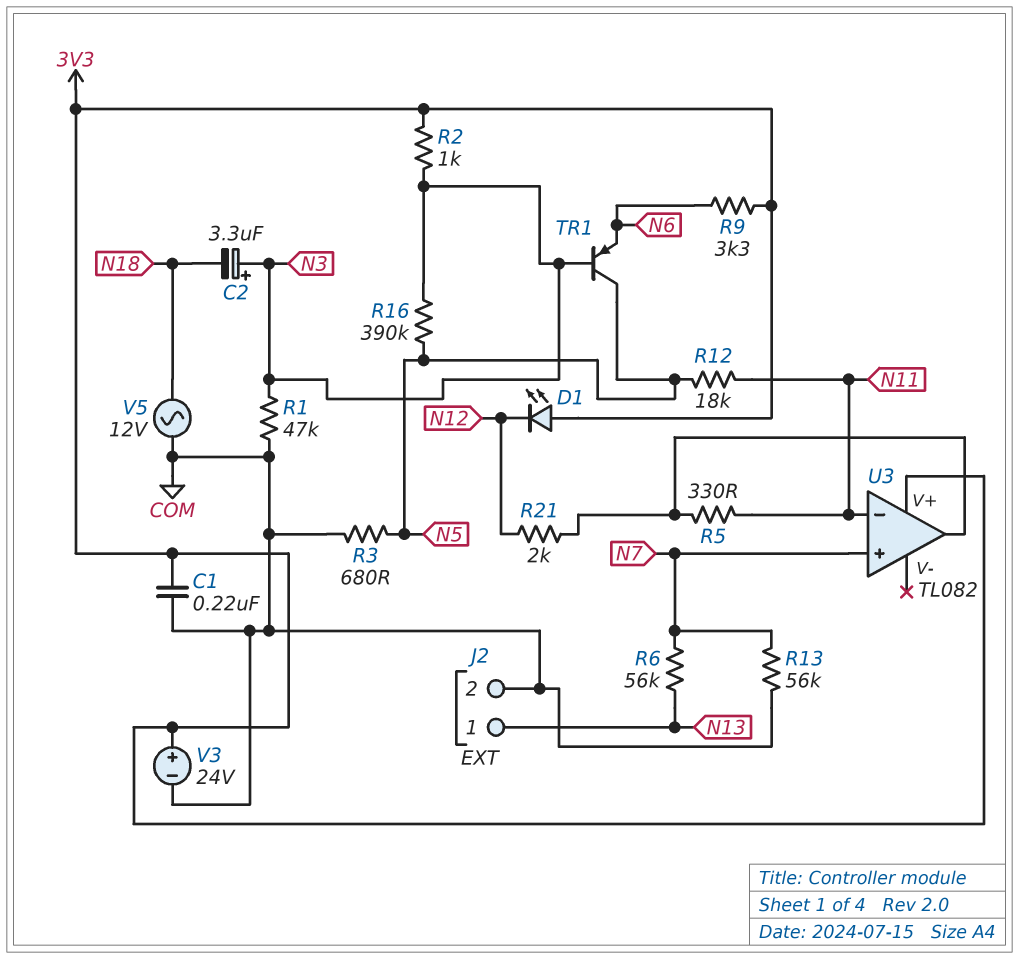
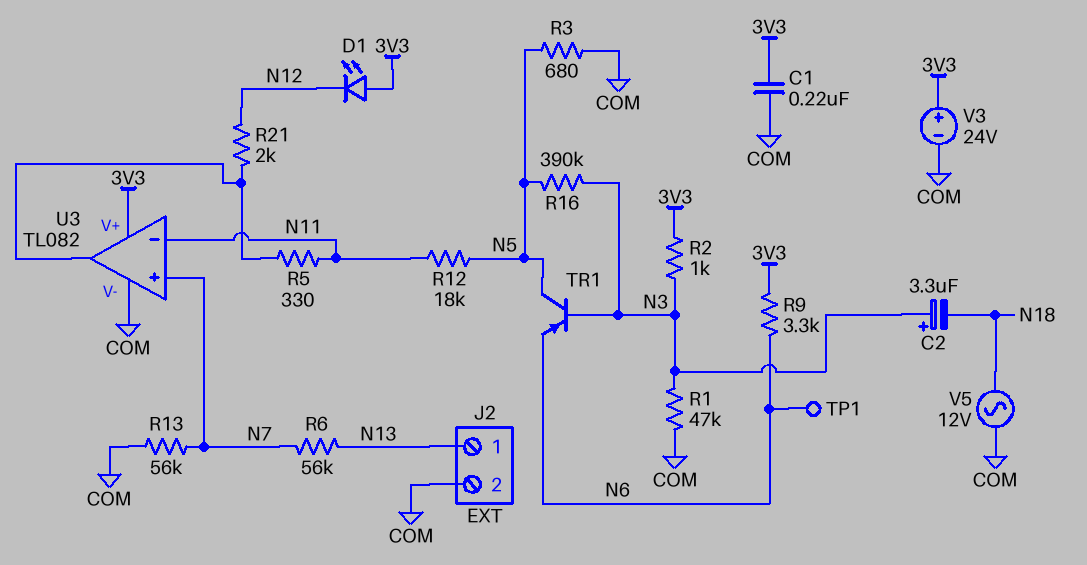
TP1: none -> test point (N6)
U3 pin V-: none -> COM

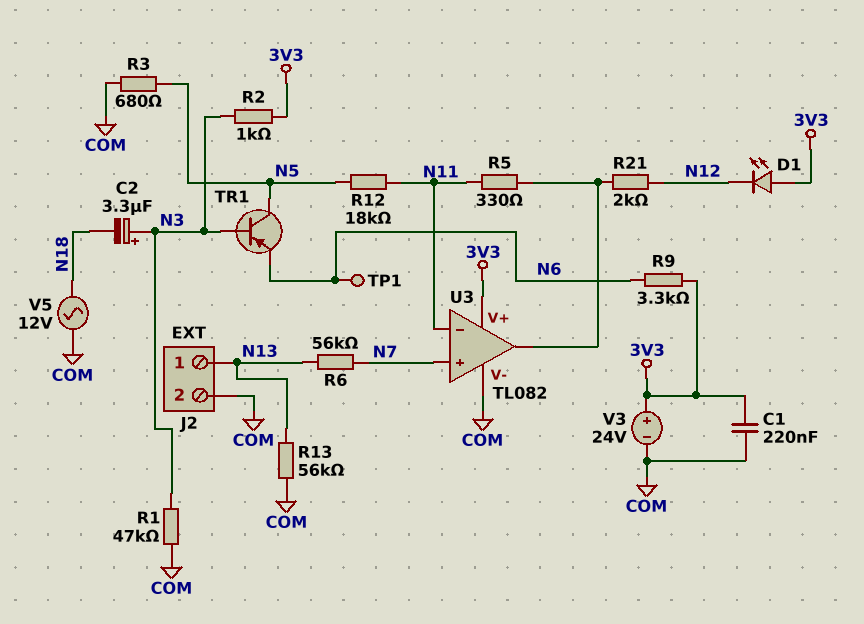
R13: 56k (COM, N7) -> 56k (COM, N13)
R16: 390k (N3, N5) -> none

